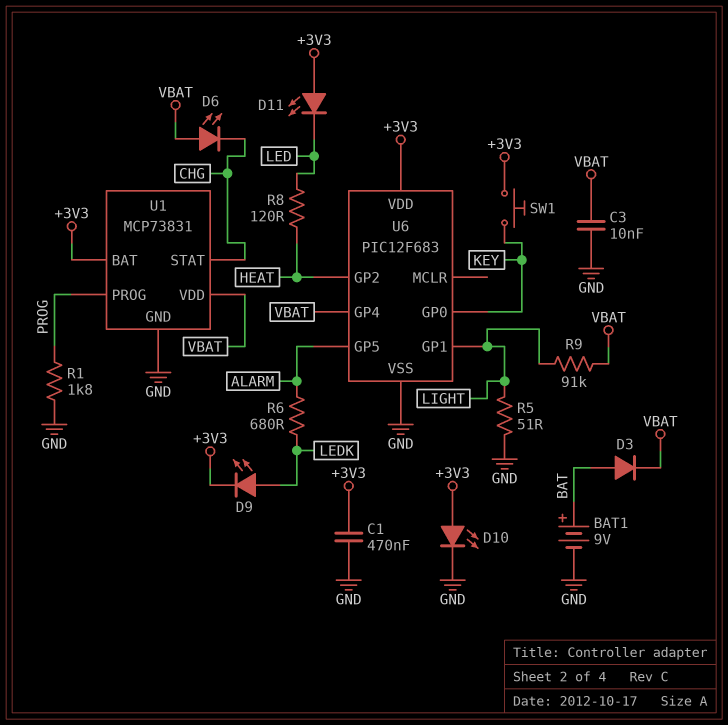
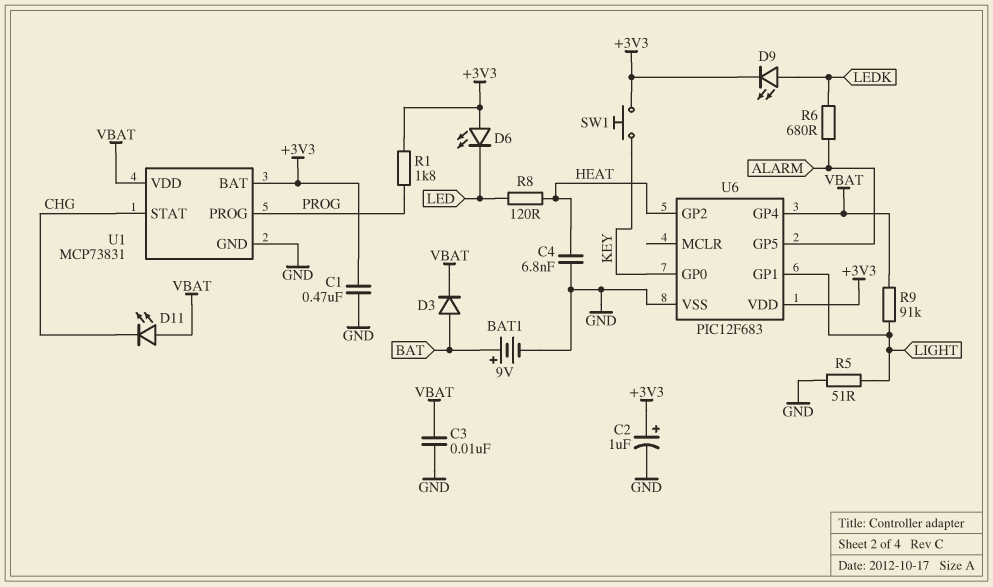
C2: none -> 1uF (plus +3V3, minus GND)
C4: none -> 6.8nF (GND, HEAT)
D6: LED (A VBAT, K CHG) -> LED (A +3V3, K LED)
D10: LED (A +3V3, K GND) -> none
D11: LED (A +3V3, K LED) -> LED (A VBAT, K CHG)
R1: 1.8k (GND, PROG) -> 1.8k (+3V3, PROG)

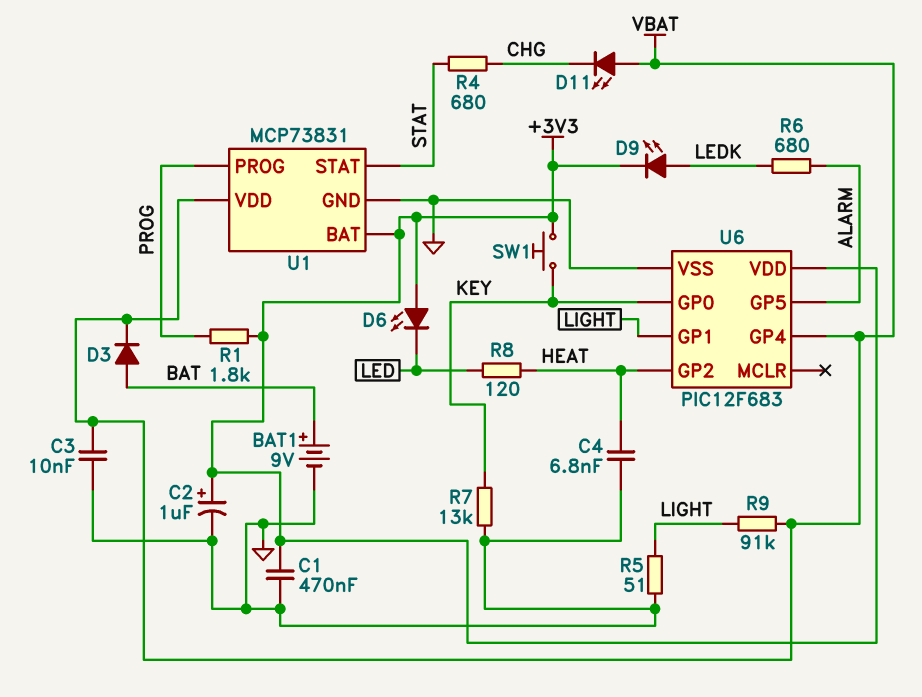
R4: none -> 680 (CHG, STAT)
R7: none -> 13k (GND, KEY)
U1 pin STAT: CHG -> STAT

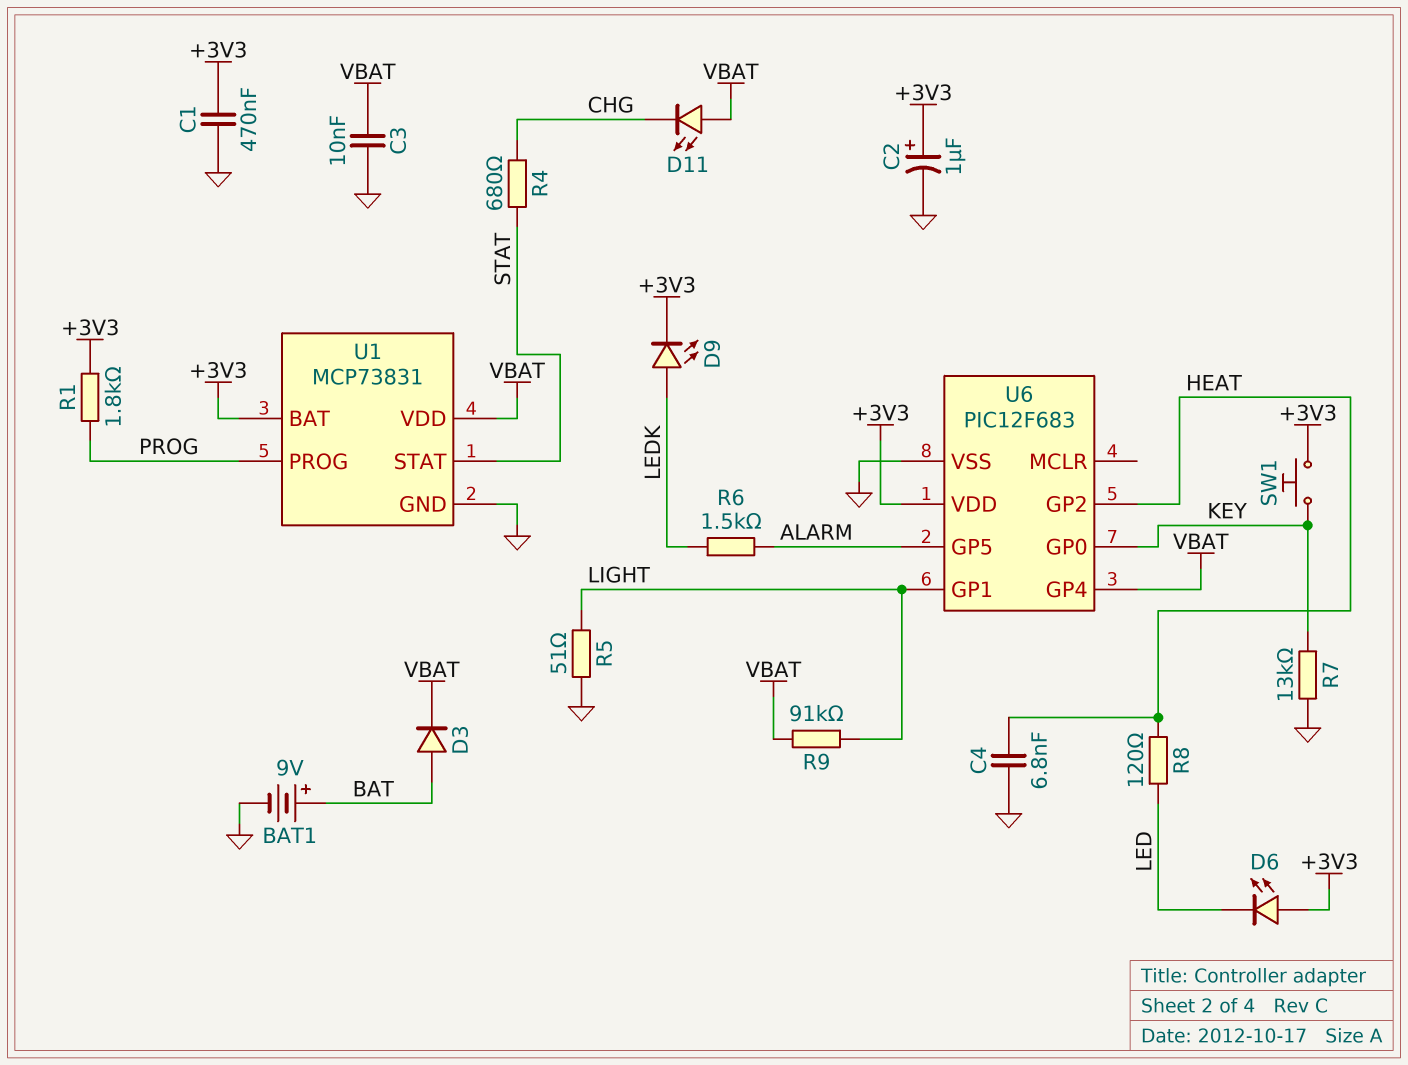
R6: 680 (ALARM, LEDK) -> 1.5k (ALARM, LEDK)

